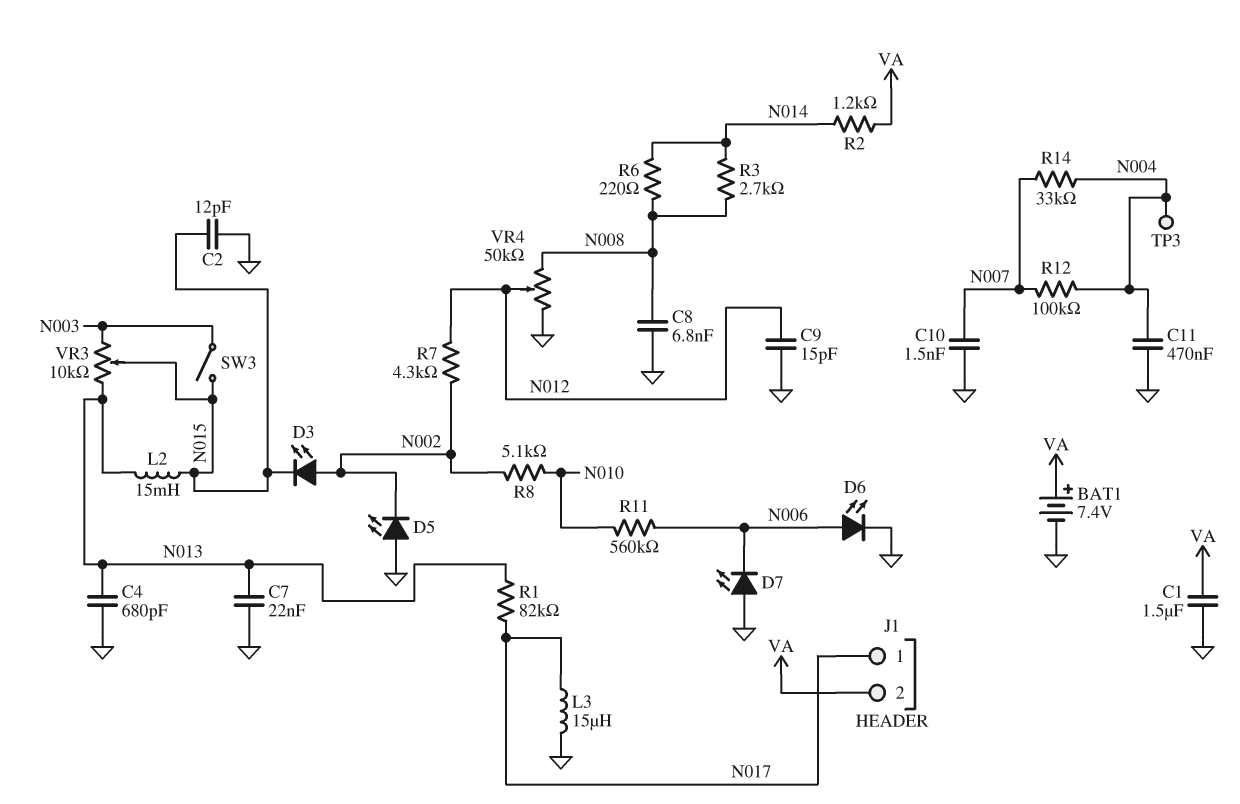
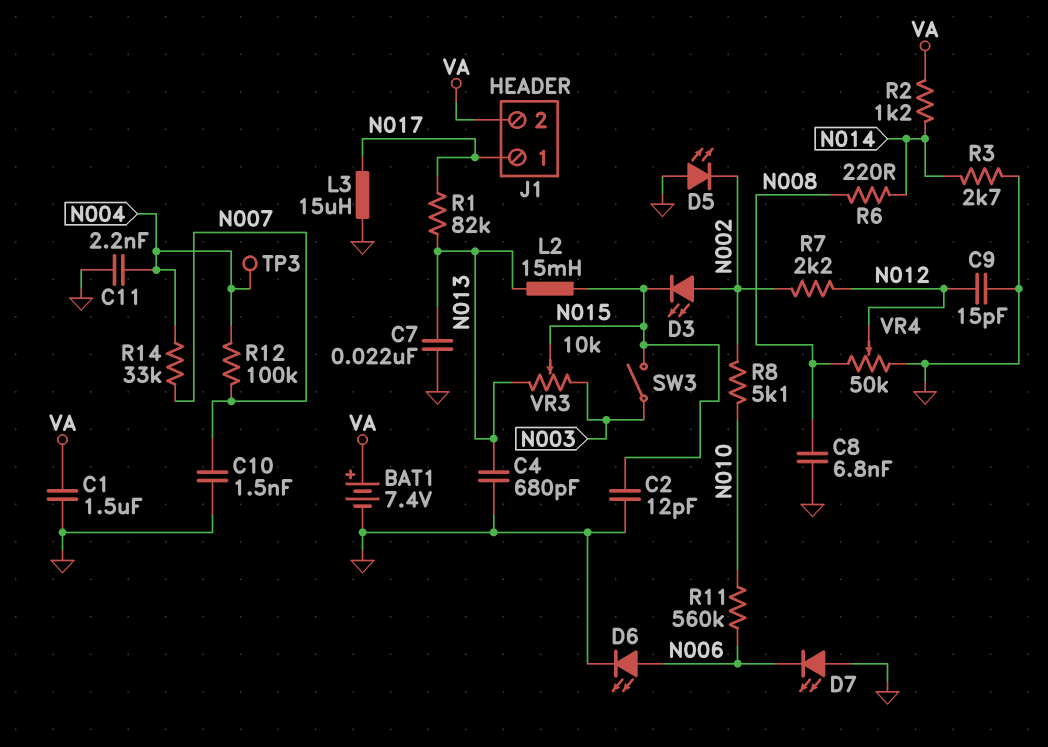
C11: 470nF (GND, N004) -> 2.2nF (GND, N004)
R3: 2.7k (N008, N014) -> 2.7k (GND, N014)
R7: 4.3k (N002, N012) -> 2.2k (N002, N012)

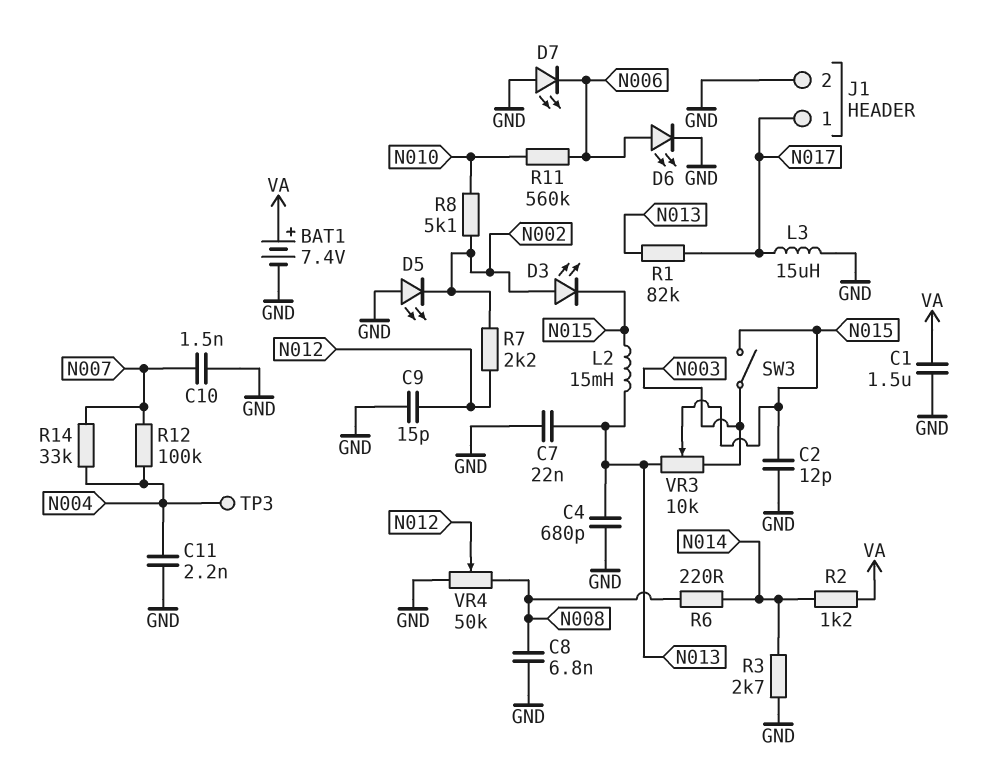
J1 pin 2: VA -> GND

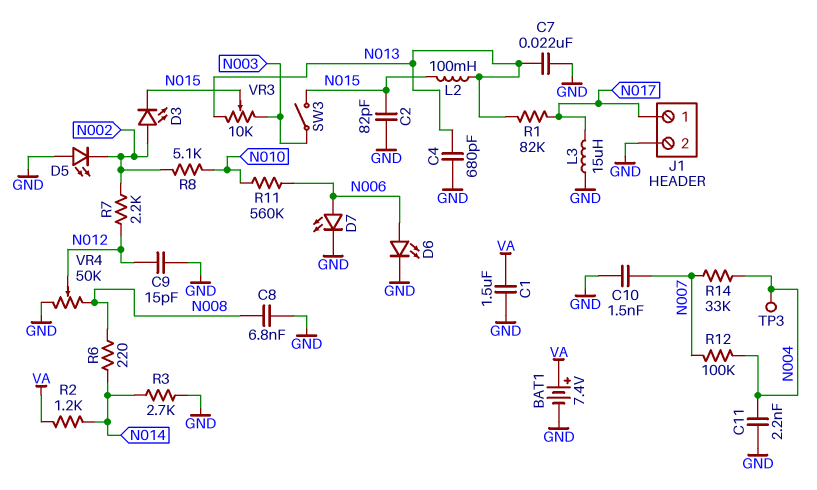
C2: 12pF (GND, N015) -> 82pF (GND, N015)
D7: LED (A GND, K N006) -> LED (A N006, K GND)
L2: 15mH (N013, N015) -> 100mH (N013, N015)

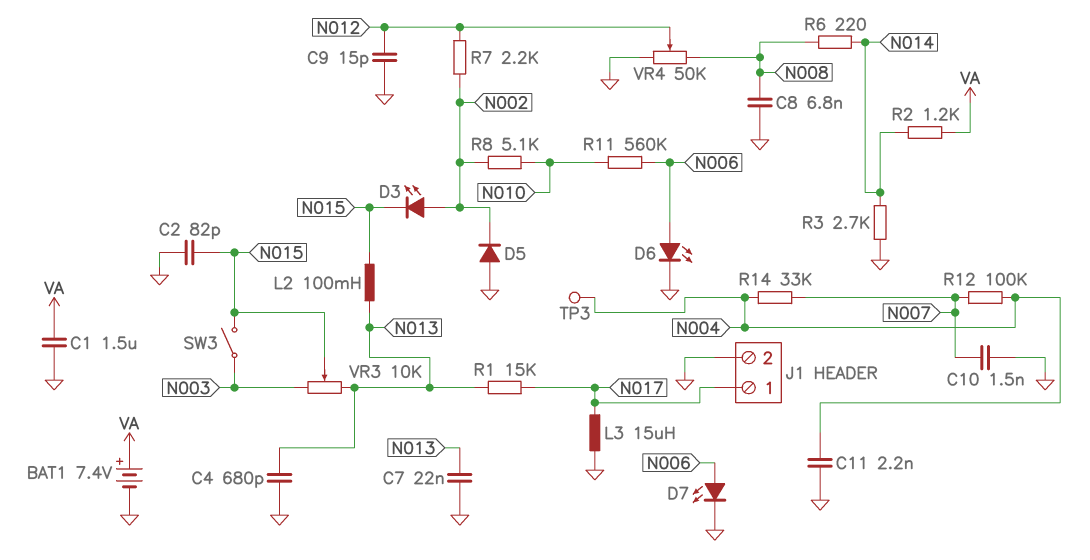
D5: LED (A GND, K N002) -> diode (A GND, K N002)
R1: 82k (N013, N017) -> 15k (N013, N017)

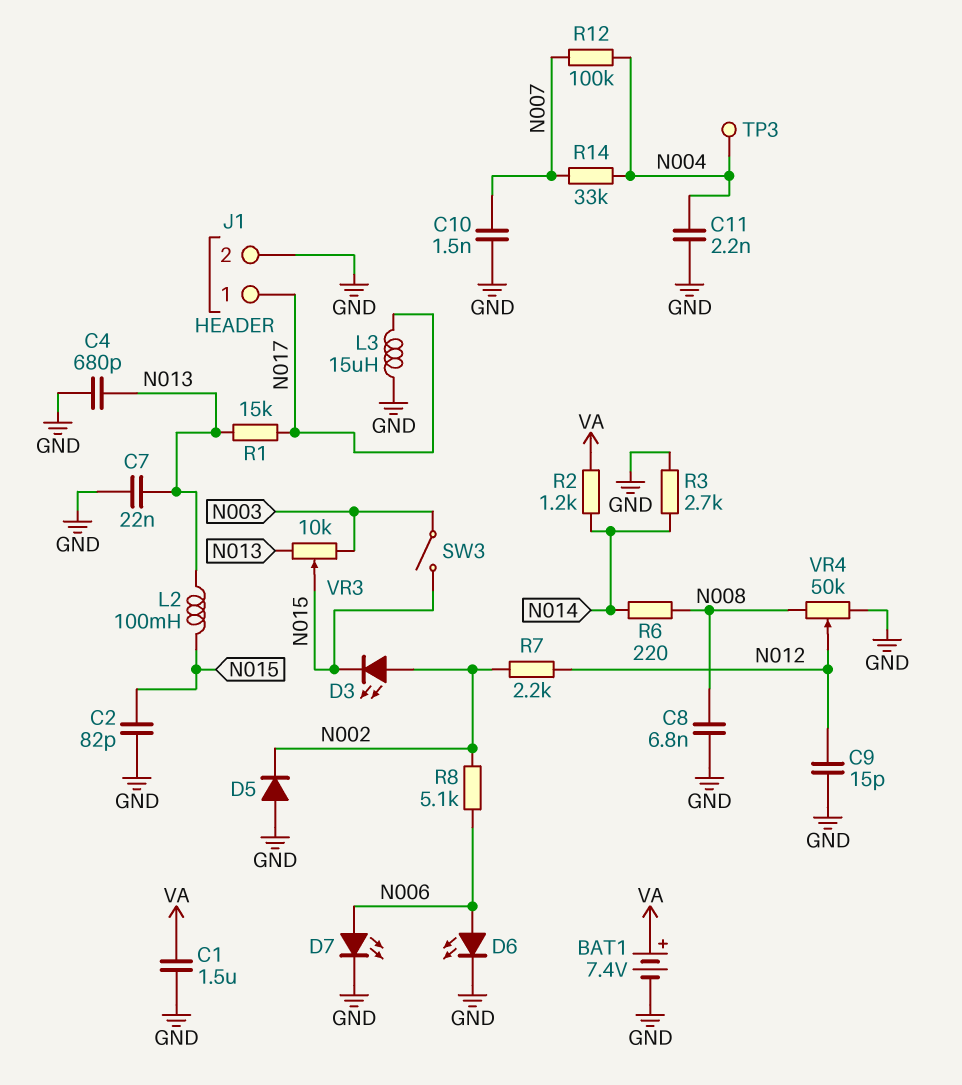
R8: 5.1k (N002, N010) -> 5.1k (N002, N006)
R11: 560k (N006, N010) -> none

